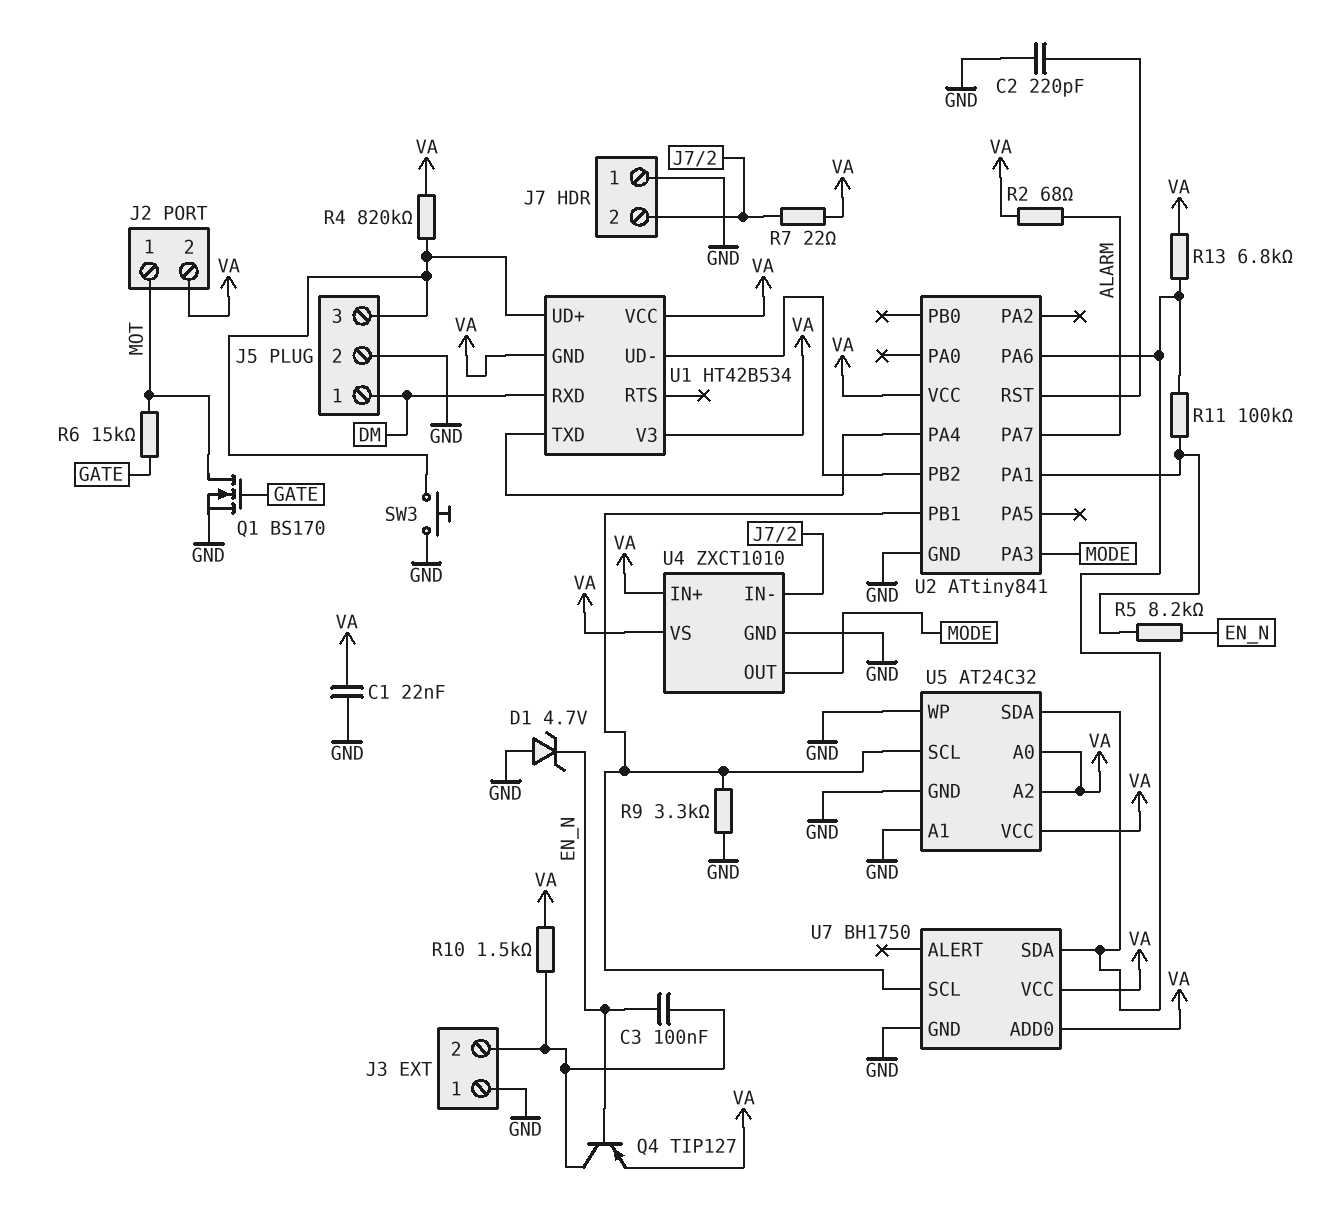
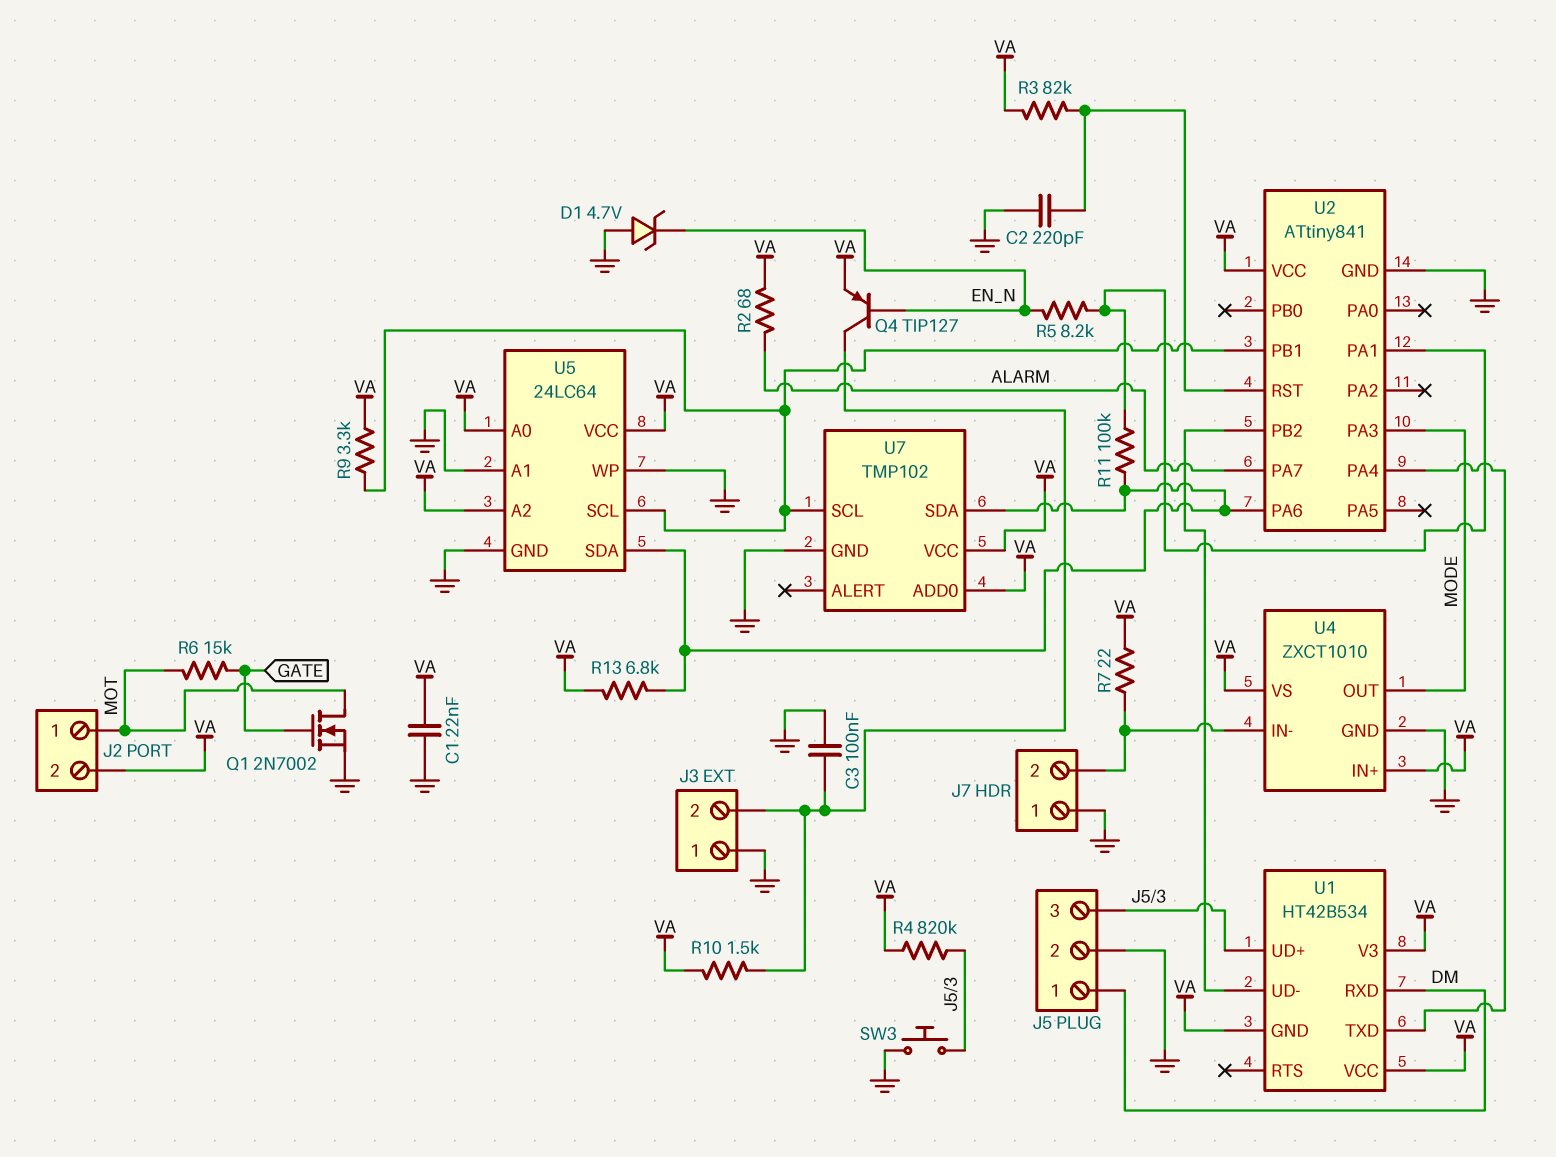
C3: 100nF (EN_N, J3/2) -> 100nF (GND, J3/2)
Q1: NMOS BS170 (G GATE, D MOT, S GND) -> NMOS 2N7002 (G GATE, D MOT, S GND)
R3: none -> 82k (U2/RST, VA)
R9: 3.3k (GND, U2/PB1) -> 3.3k (U2/PB1, VA)
U5: AT24C32 -> 24LC64
U7: BH1750 -> TMP102

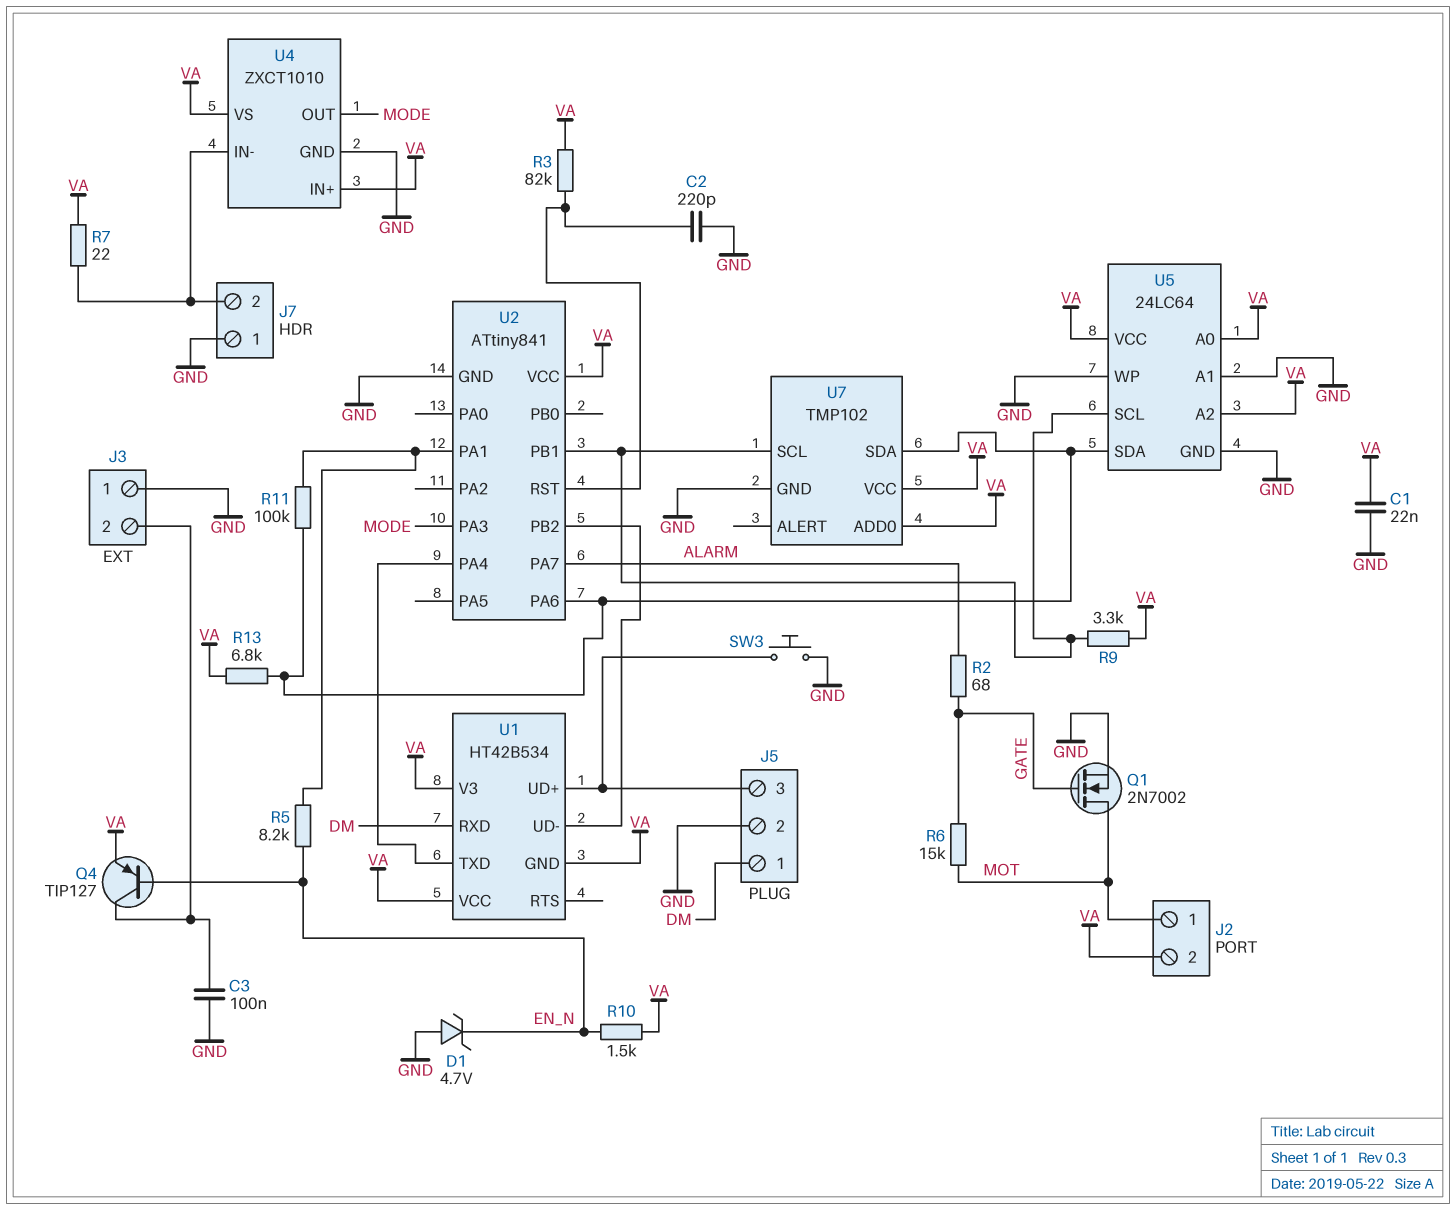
R2: 68 (ALARM, VA) -> 68 (ALARM, GATE)
R4: 820k (J5/3, VA) -> none
R10: 1.5k (J3/2, VA) -> 1.5k (EN_N, VA)

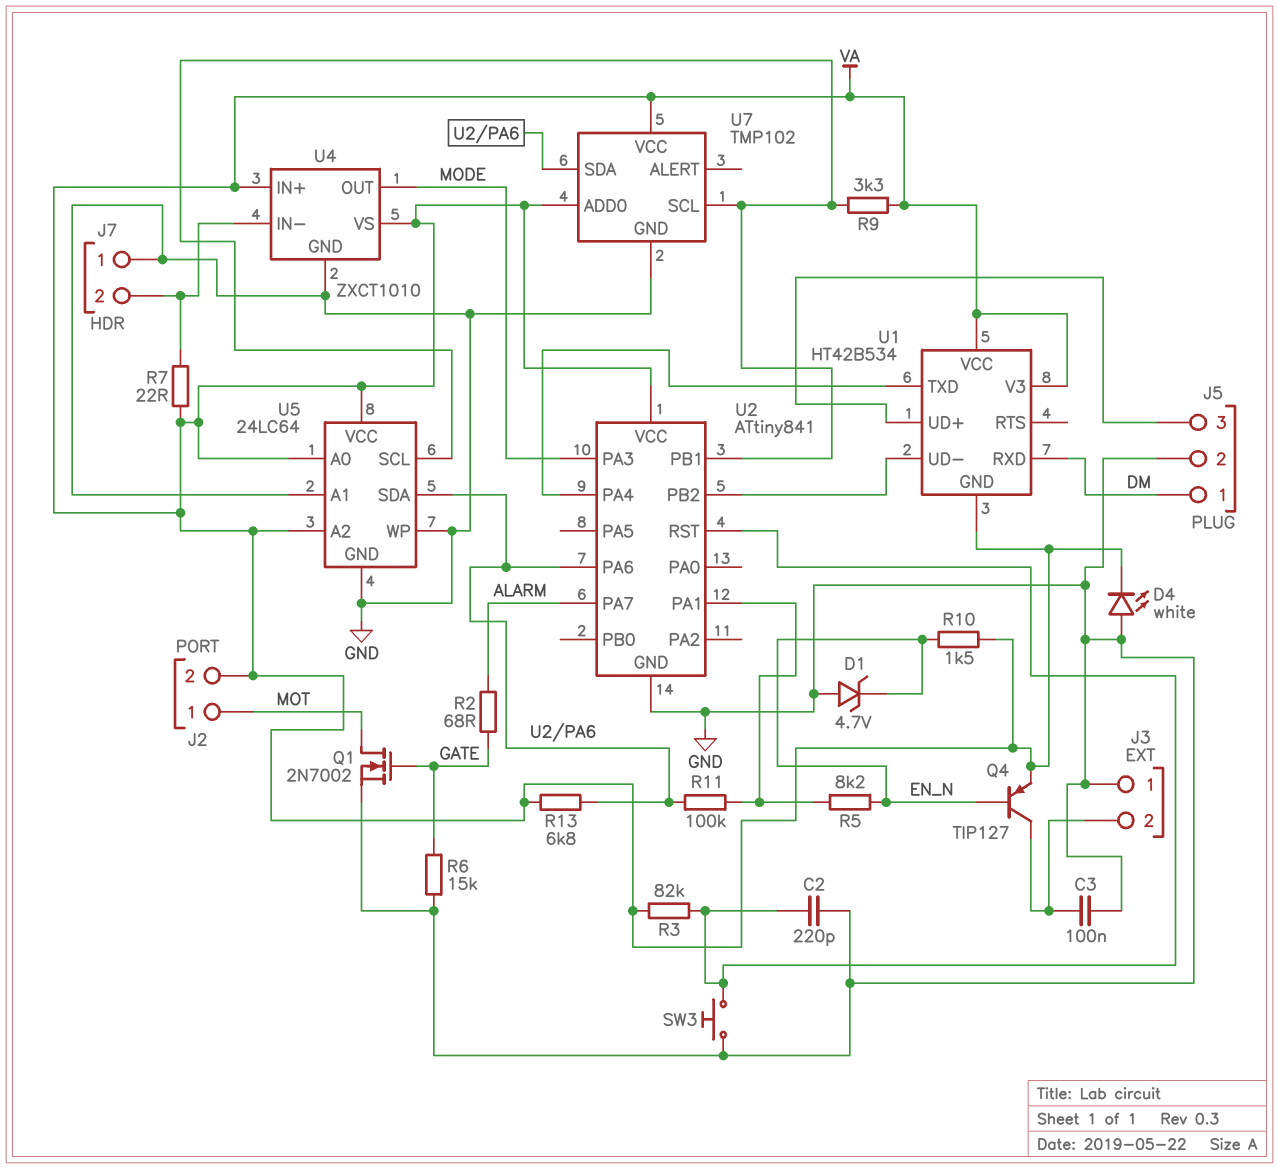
C1: 22nF (GND, VA) -> none
D4: none -> LED white (A GND, K VA)
R6: 15k (GATE, MOT) -> 15k (GATE, GND)
SW3: button (GND, J5/3) -> button (GND, U2/RST)

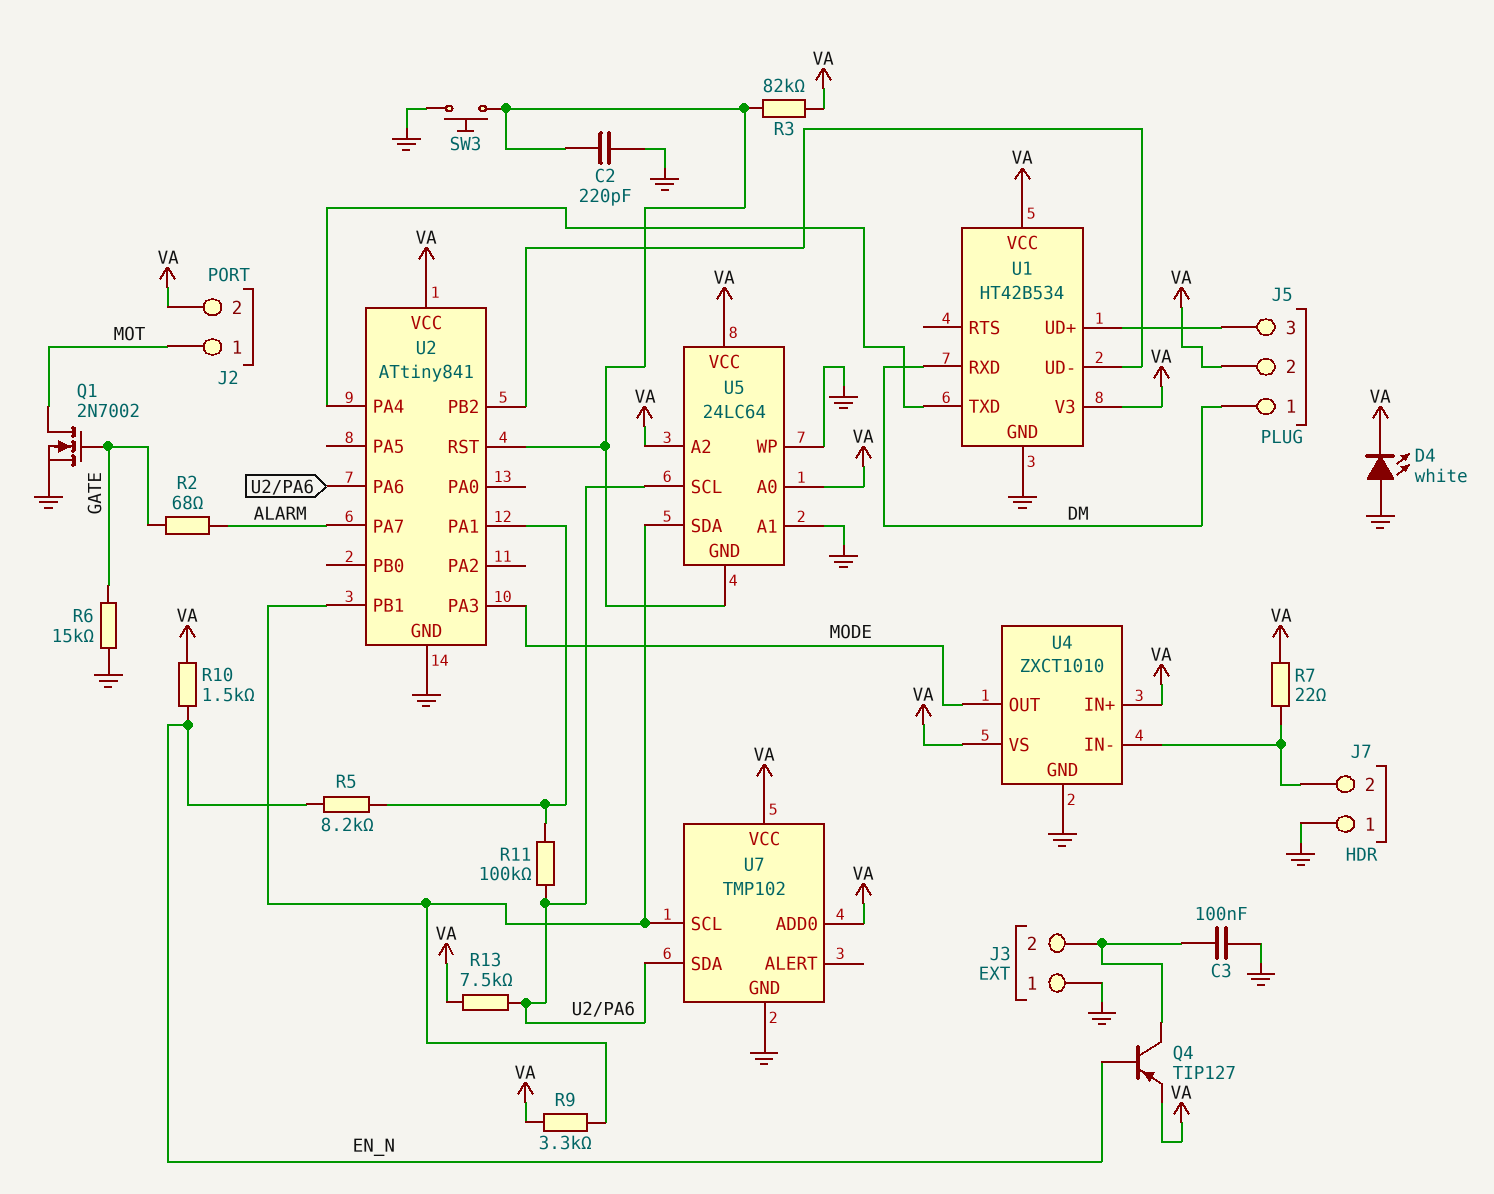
D1: zener 4.7V (A GND, K EN_N) -> none
J5 pin 2: GND -> VA
R13: 6.8k (U2/PA6, VA) -> 7.5k (U2/PA6, VA)
U1 pin GND: VA -> GND
U5 pin GND: GND -> U2/RST
U5 pin SCL: U2/PB1 -> U2/PA6
U5 pin SDA: U2/PA6 -> U2/PB1

